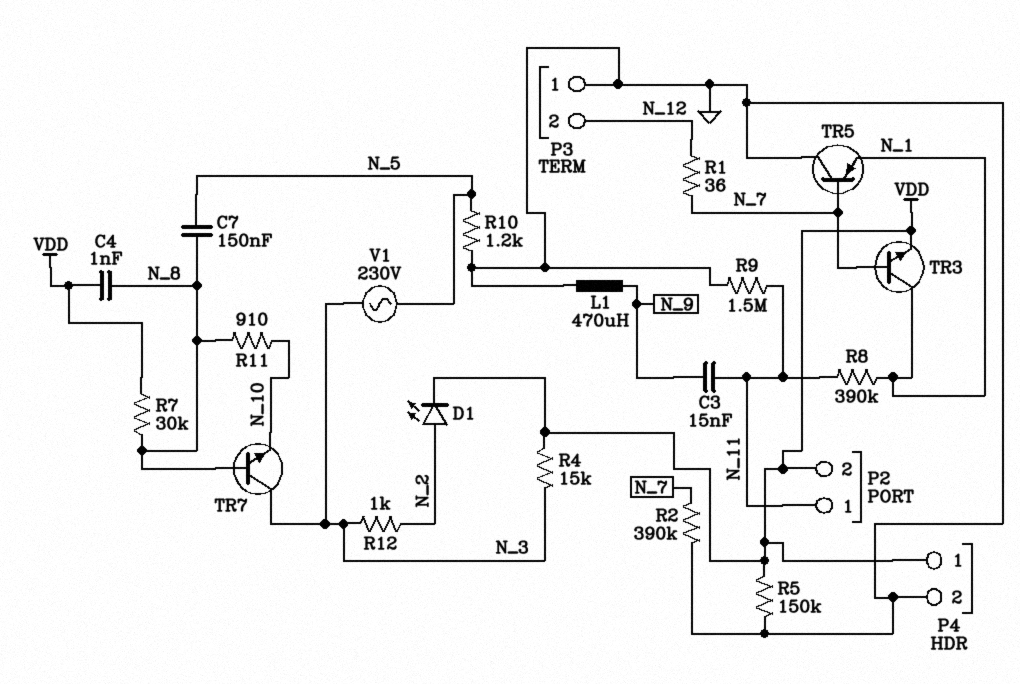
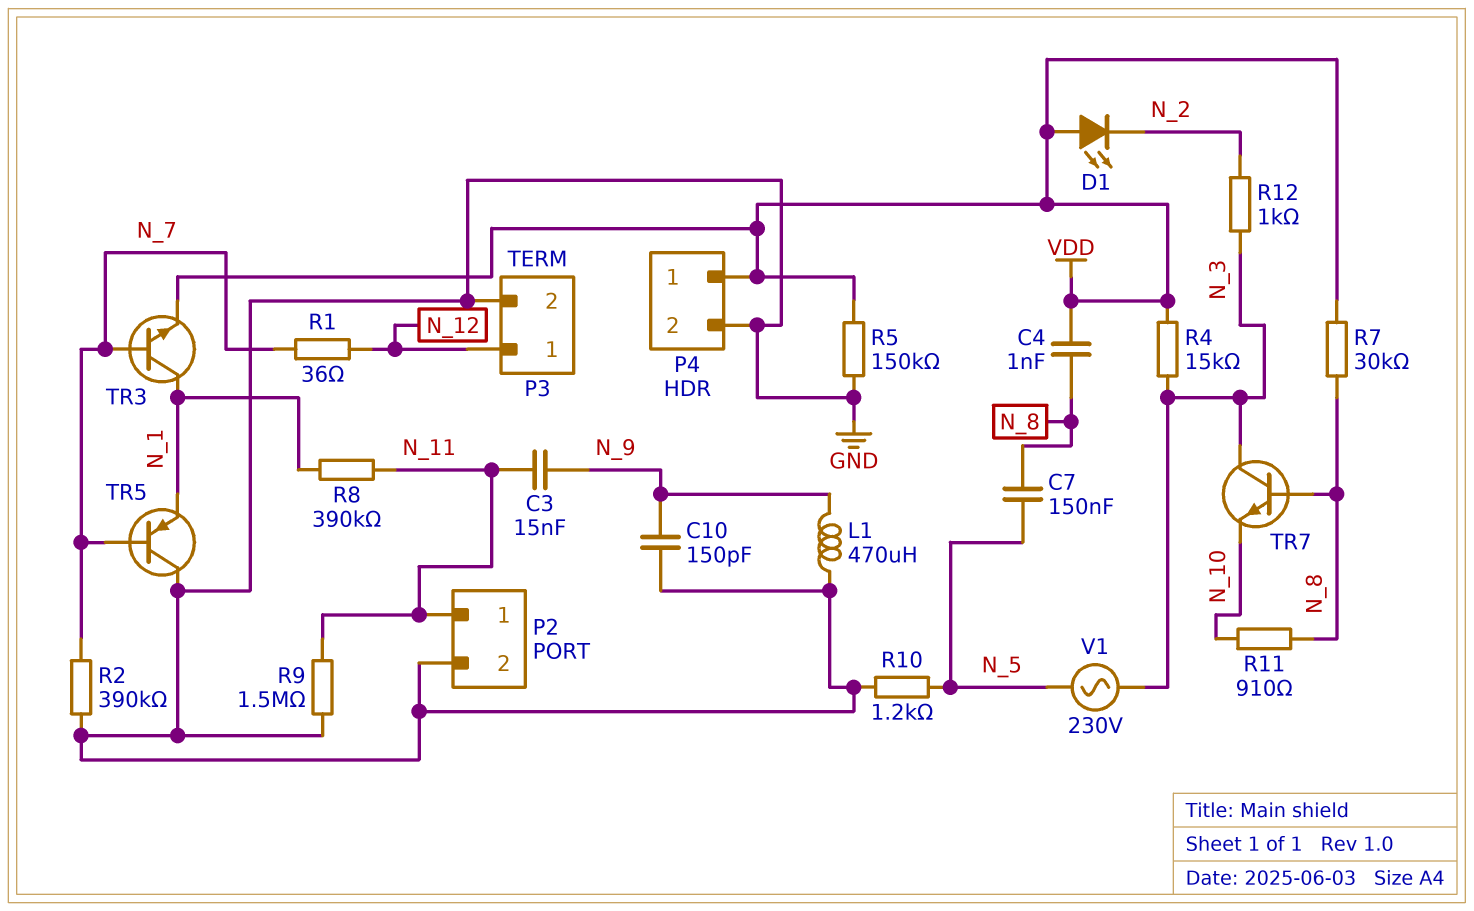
C10: none -> 150pF (GND, N_9)
D1: LED (A N_2, K VDD) -> LED (A VDD, K N_2)
P2 pin 2: VDD -> GND
P3 pin 1: GND -> N_12
P3 pin 2: N_12 -> GND

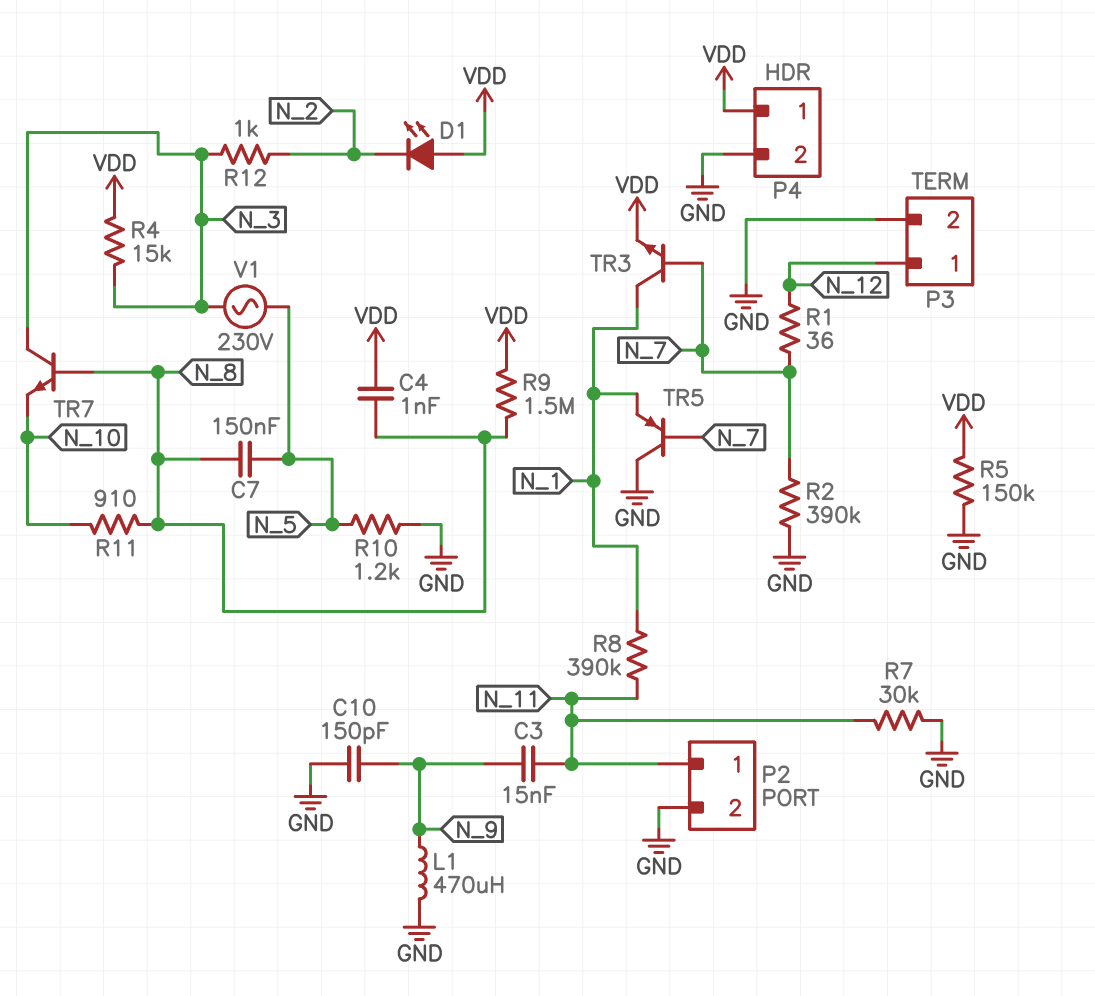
R7: 30k (N_8, VDD) -> 30k (GND, N_11)
R9: 1.5M (GND, N_11) -> 1.5M (N_8, VDD)

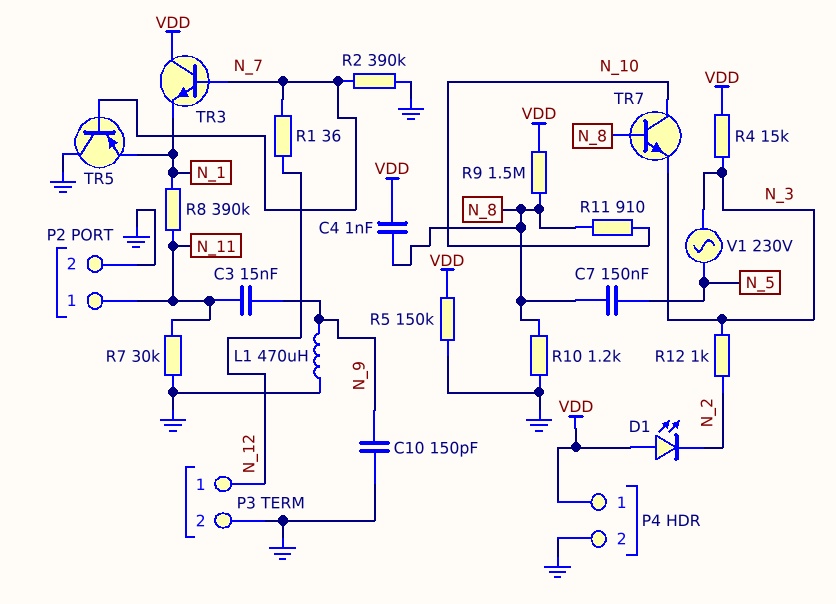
R10: 1.2k (GND, N_5) -> 1.2k (GND, N_8)
TR3: NPN (B N_7, C N_1, E VDD) -> NPN (B N_7, C VDD, E N_1)
TR7: NPN (B N_8, C N_3, E N_10) -> NPN (B N_8, C N_10, E N_3)

